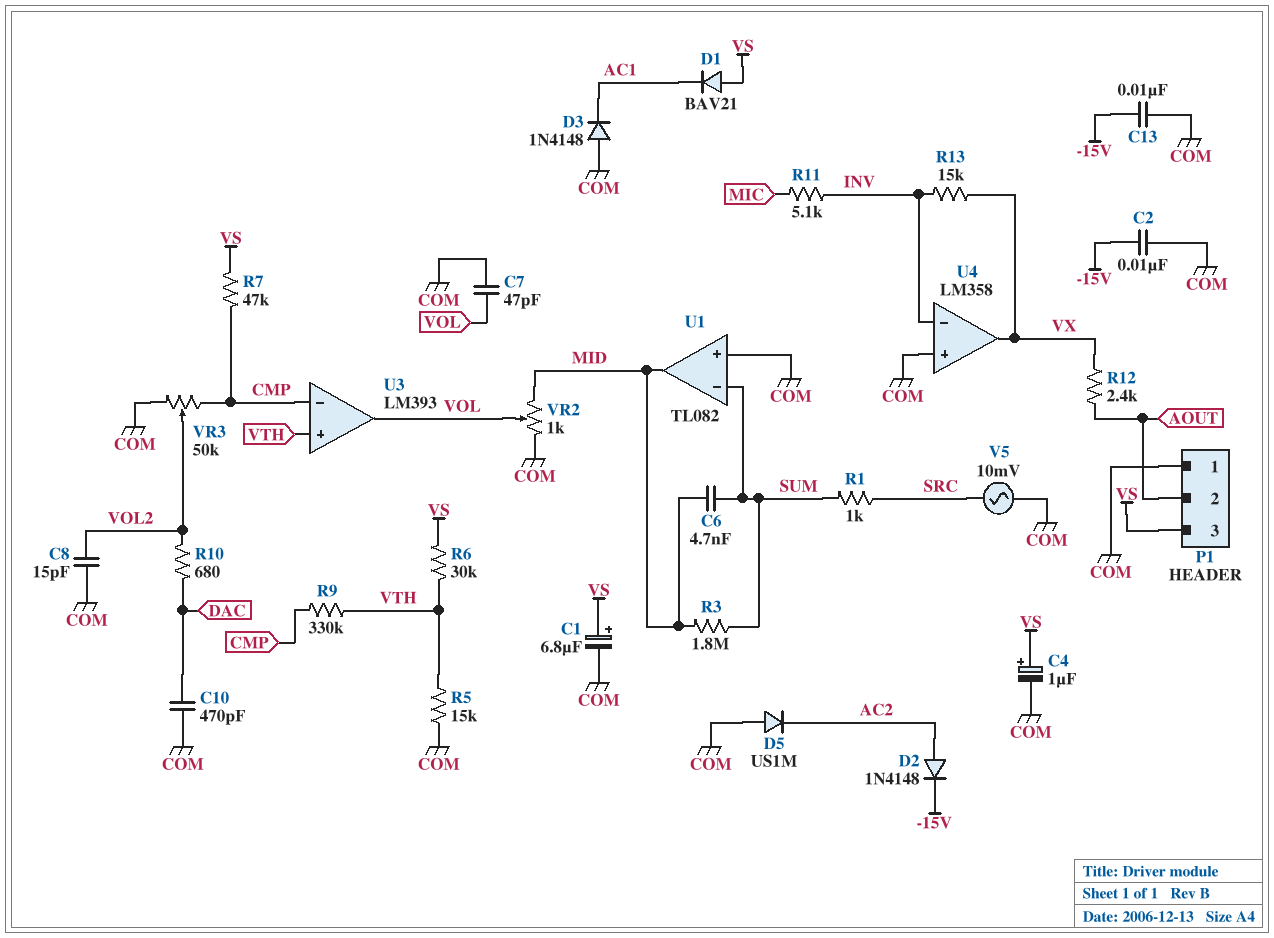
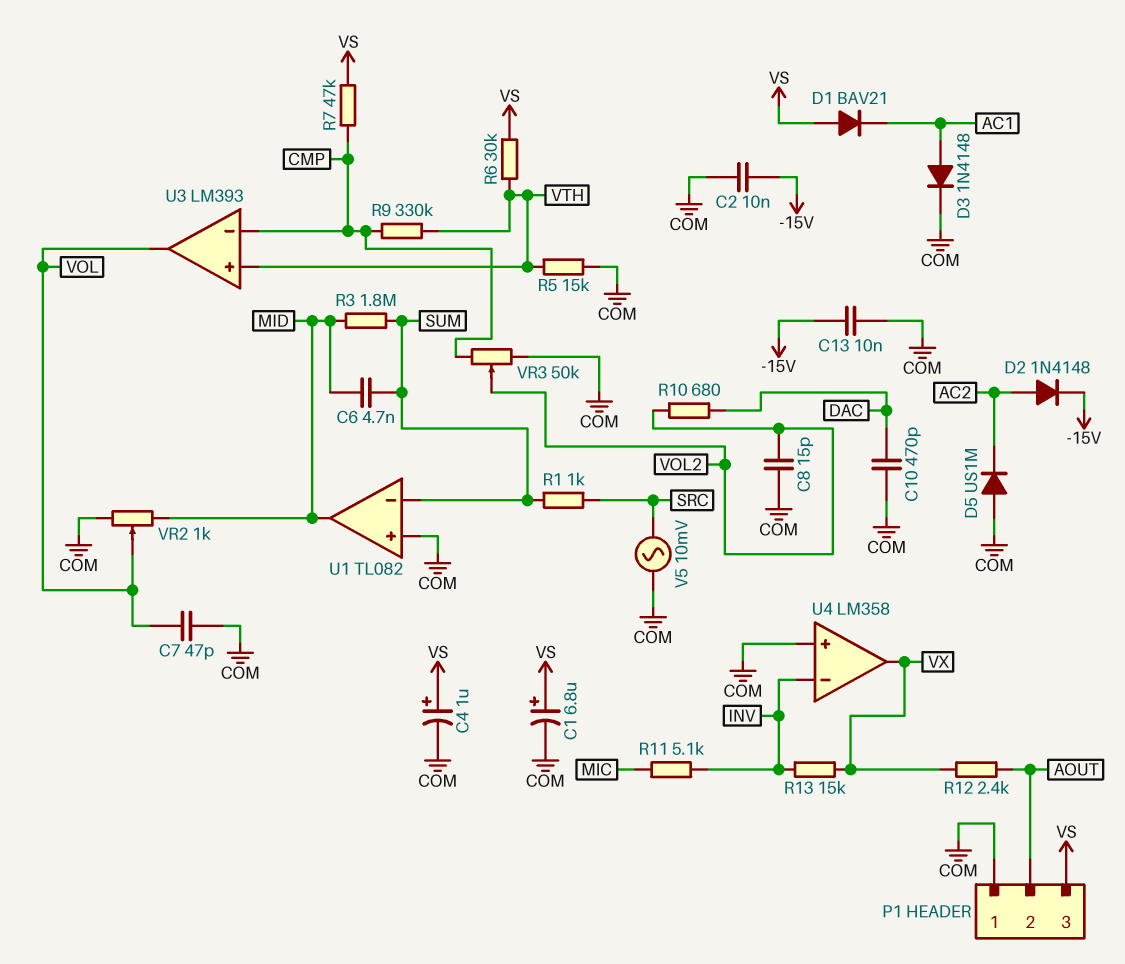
D3: diode 1N4148 (A COM, K AC1) -> diode 1N4148 (A AC1, K COM)

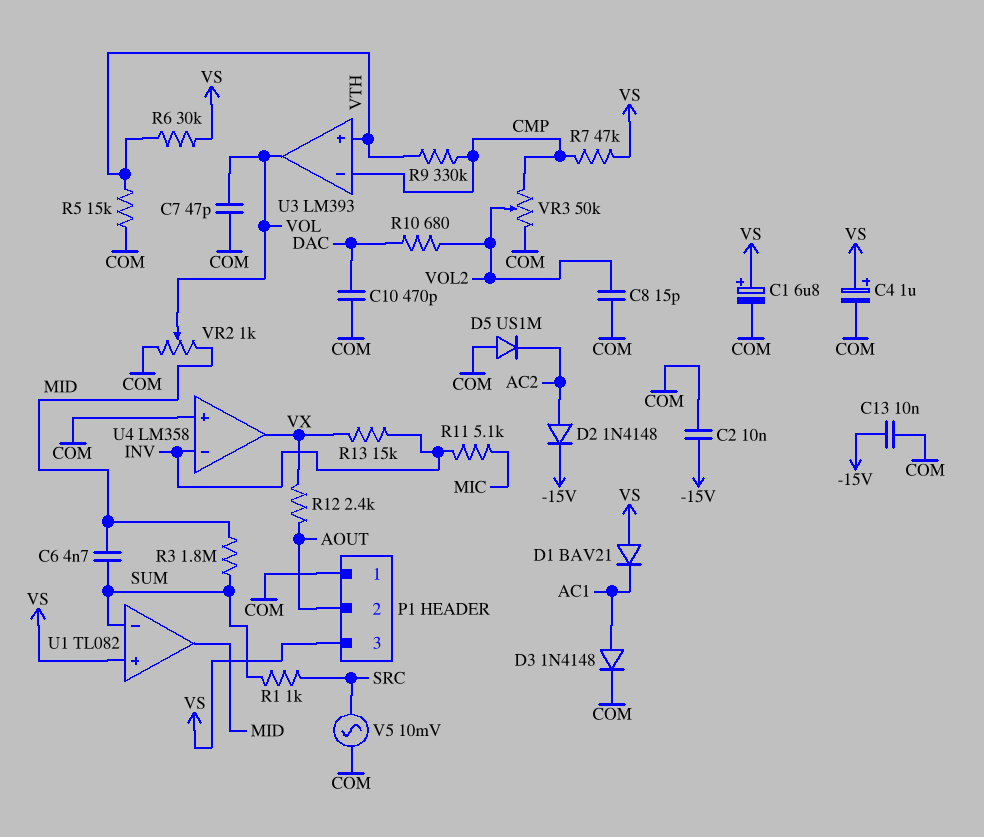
U1 pin in+: COM -> VS

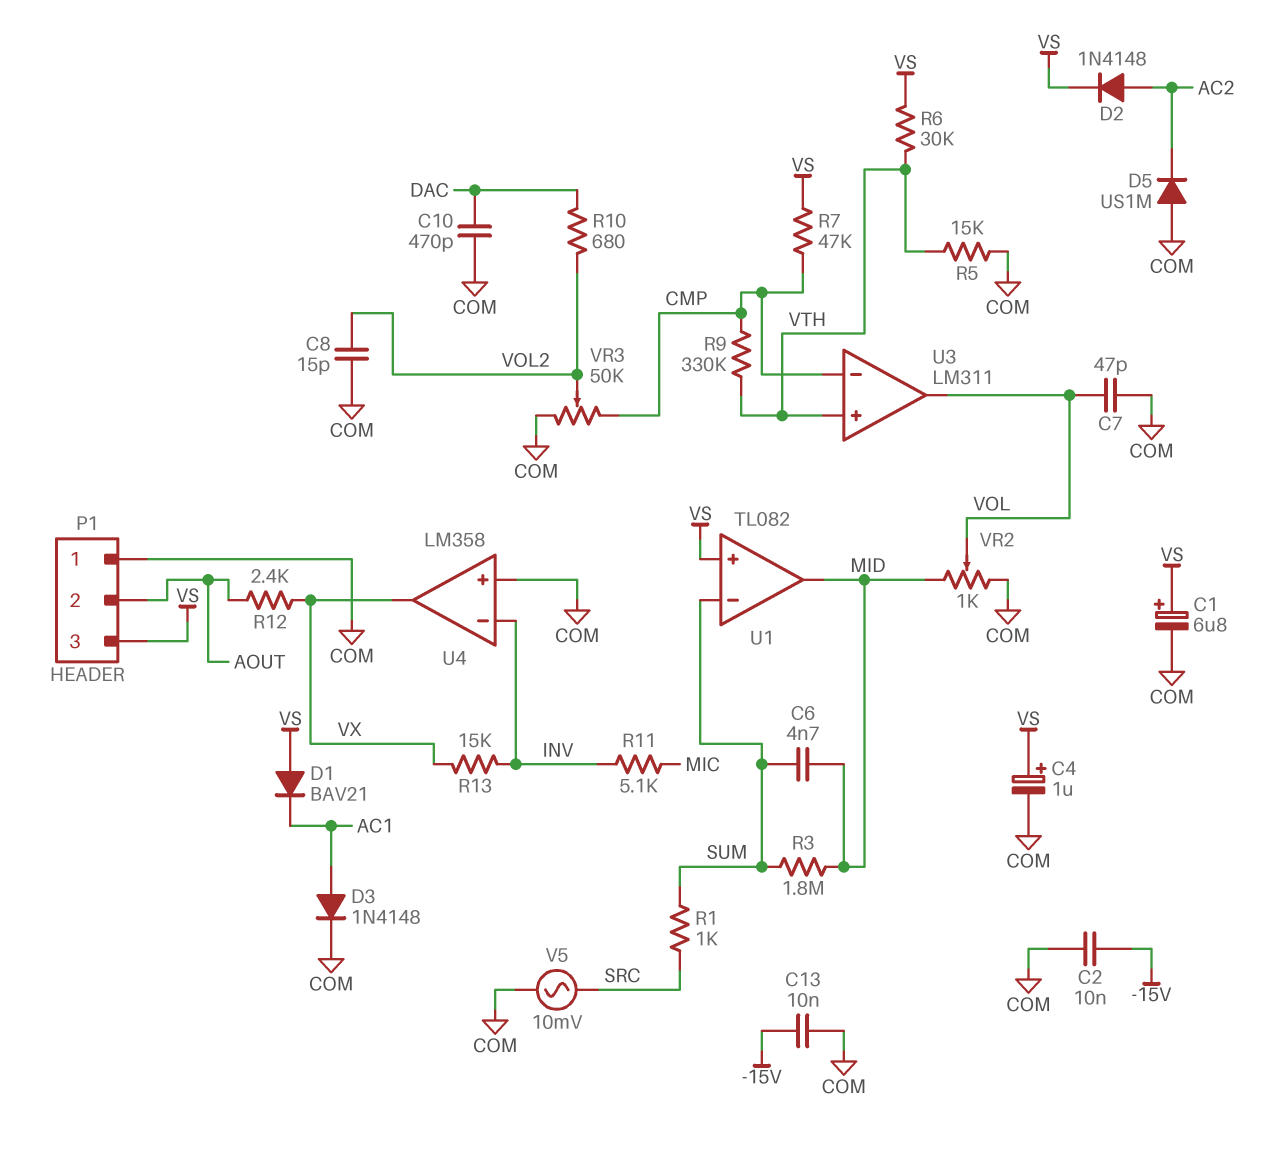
D2: diode 1N4148 (A AC2, K -15V) -> diode 1N4148 (A AC2, K VS)
U3: LM393 -> LM311

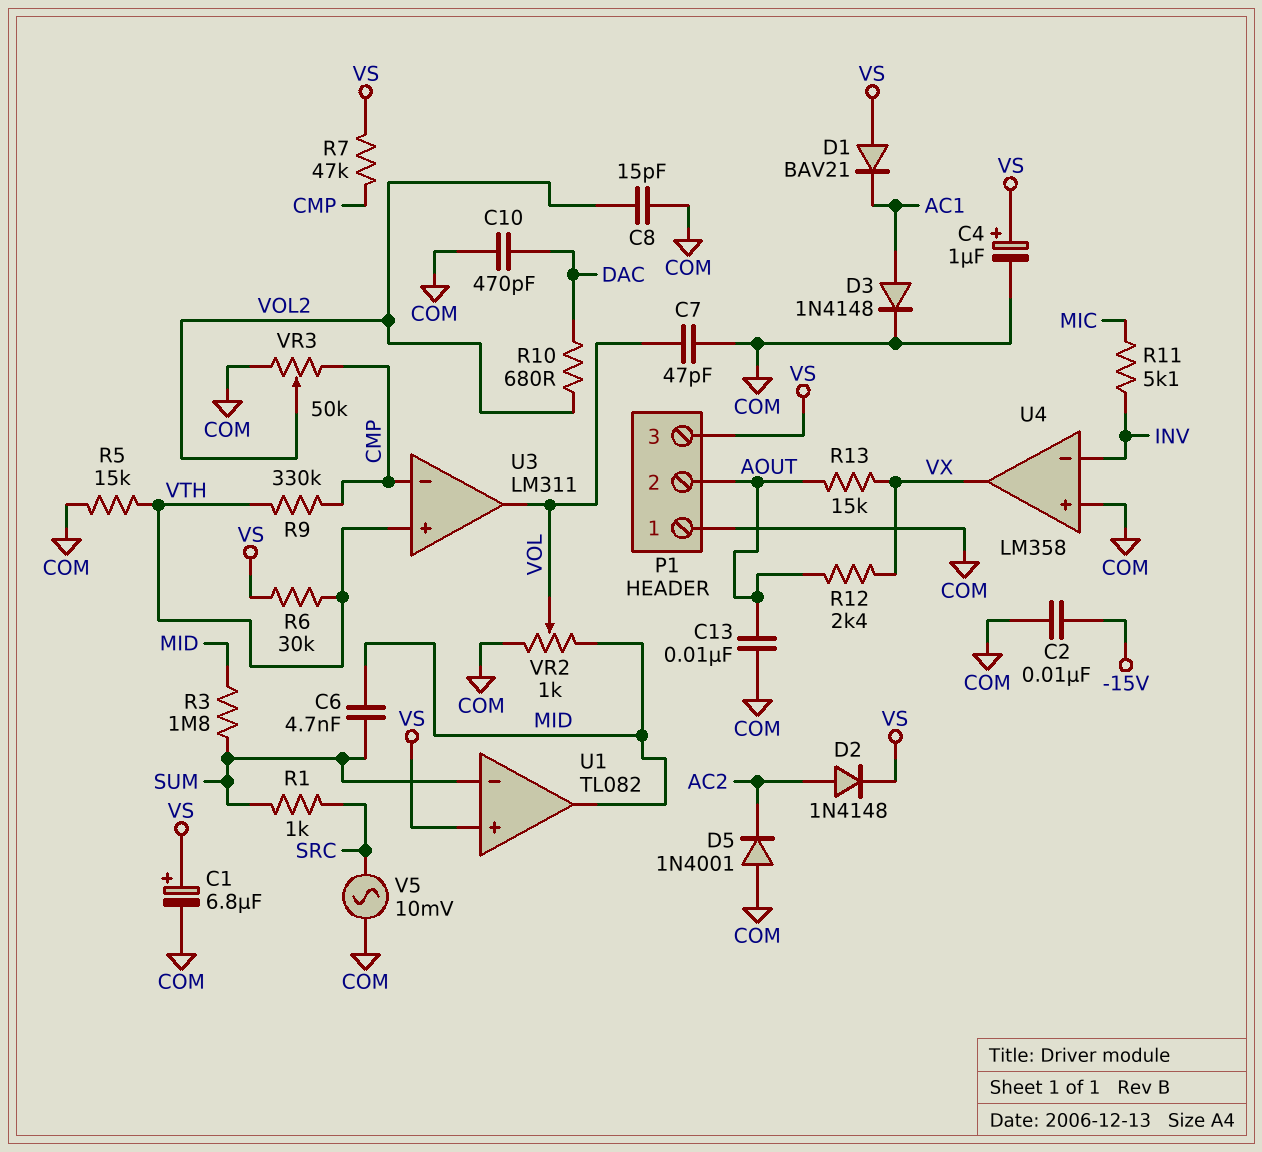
C13: 10nF (-15V, COM) -> 10nF (AOUT, COM)
D5: diode US1M (A COM, K AC2) -> diode 1N4001 (A COM, K AC2)
R13: 15k (INV, VX) -> 15k (AOUT, VX)

